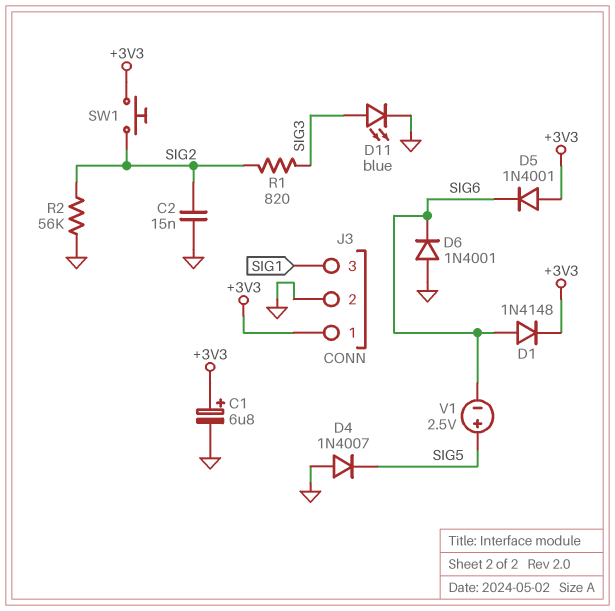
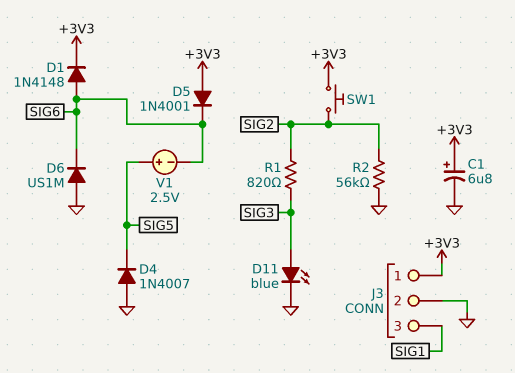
C2: 15nF (GND, SIG2) -> none
D6: diode 1N4001 (A GND, K SIG6) -> diode US1M (A GND, K SIG6)

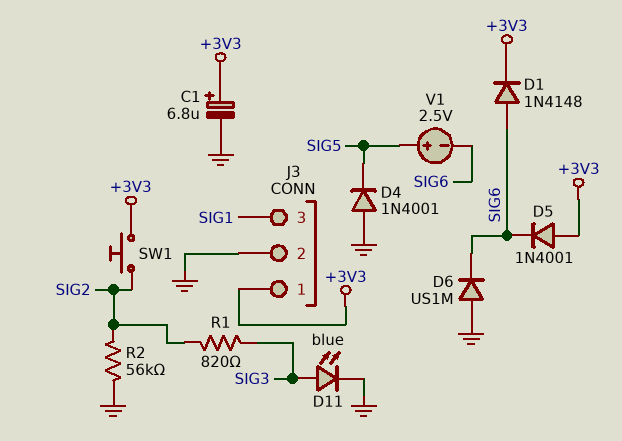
D4: diode 1N4007 (A GND, K SIG5) -> diode 1N4001 (A GND, K SIG5)

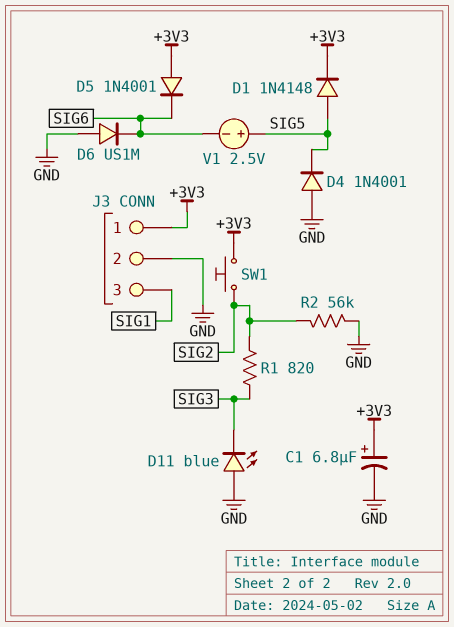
D1: diode 1N4148 (A SIG6, K +3V3) -> diode 1N4148 (A SIG5, K +3V3)
D11: LED blue (A SIG3, K GND) -> LED blue (A GND, K SIG3)

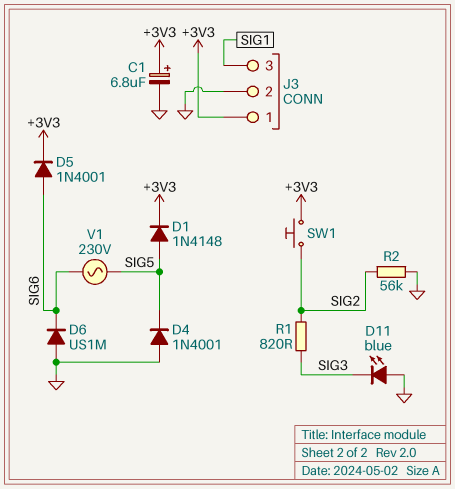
D5: diode 1N4001 (A +3V3, K SIG6) -> diode 1N4001 (A SIG6, K +3V3)
V1: 2.5V (plus SIG5, minus SIG6) -> AC 230V (SIG5, SIG6)

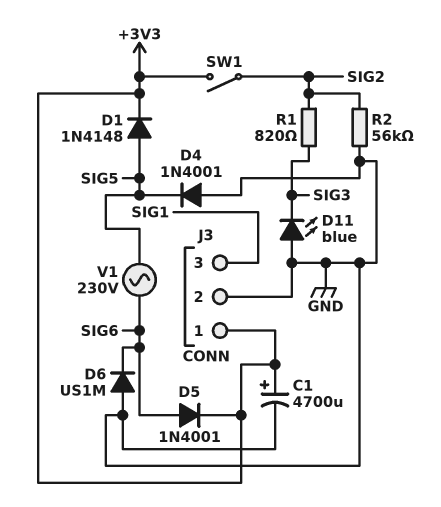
C1: 6.8uF (plus +3V3, minus GND) -> 4700uF (plus +3V3, minus GND)
SW1: button (+3V3, SIG2) -> switch (+3V3, SIG2)

